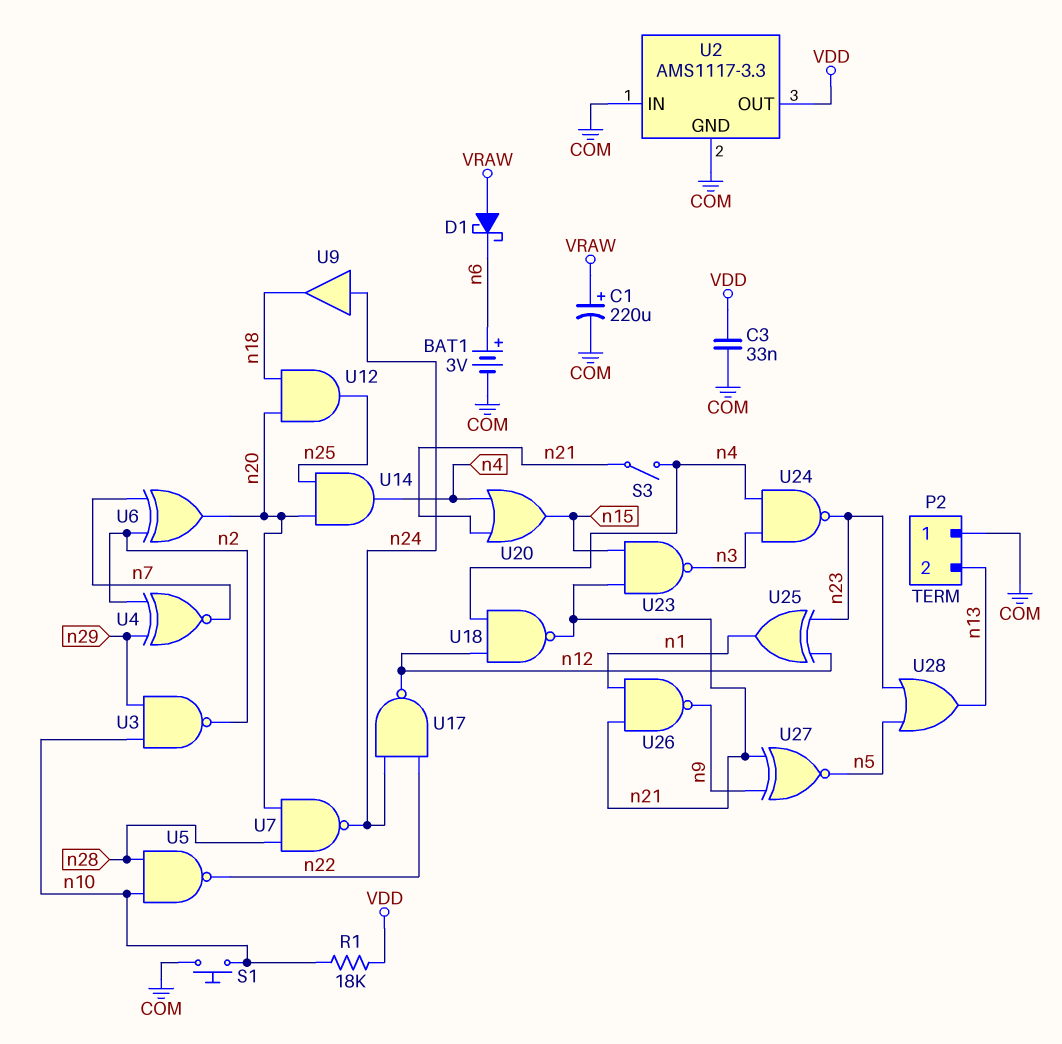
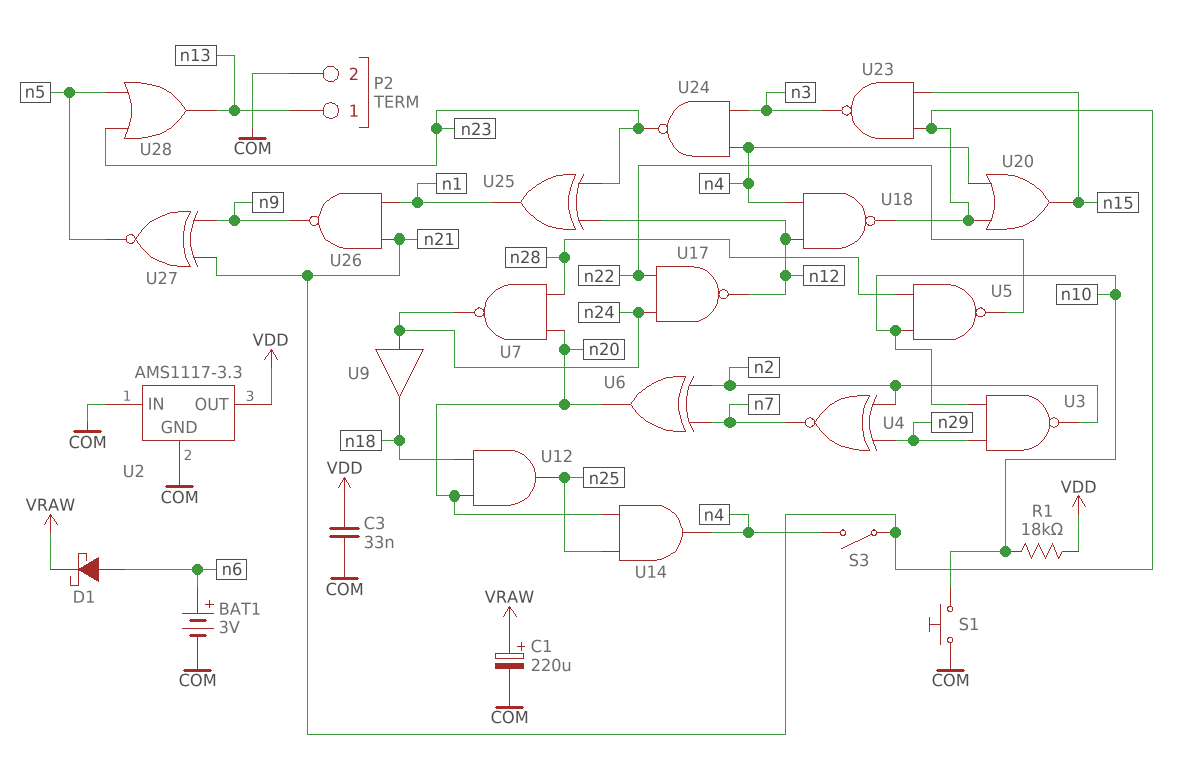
D1: schottky (A VRAW, K n6) -> schottky (A n6, K VRAW)
P2 pin 1: COM -> n13
P2 pin 2: n13 -> COM

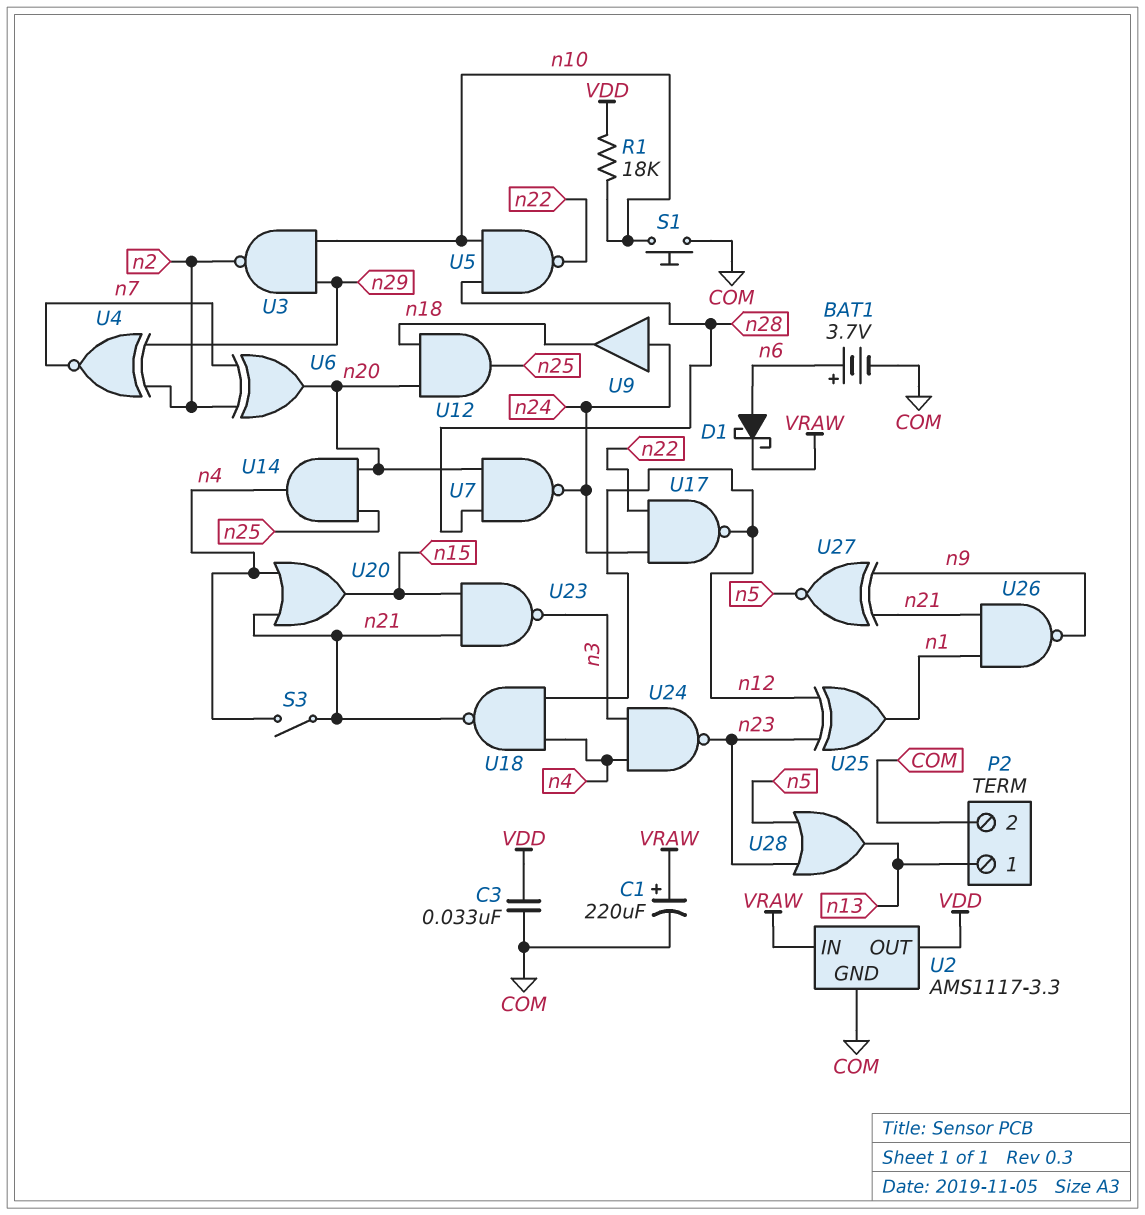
BAT1: 3V (plus n6, minus COM) -> 3.7V (plus n6, minus COM)
U2 pin IN: COM -> VRAW

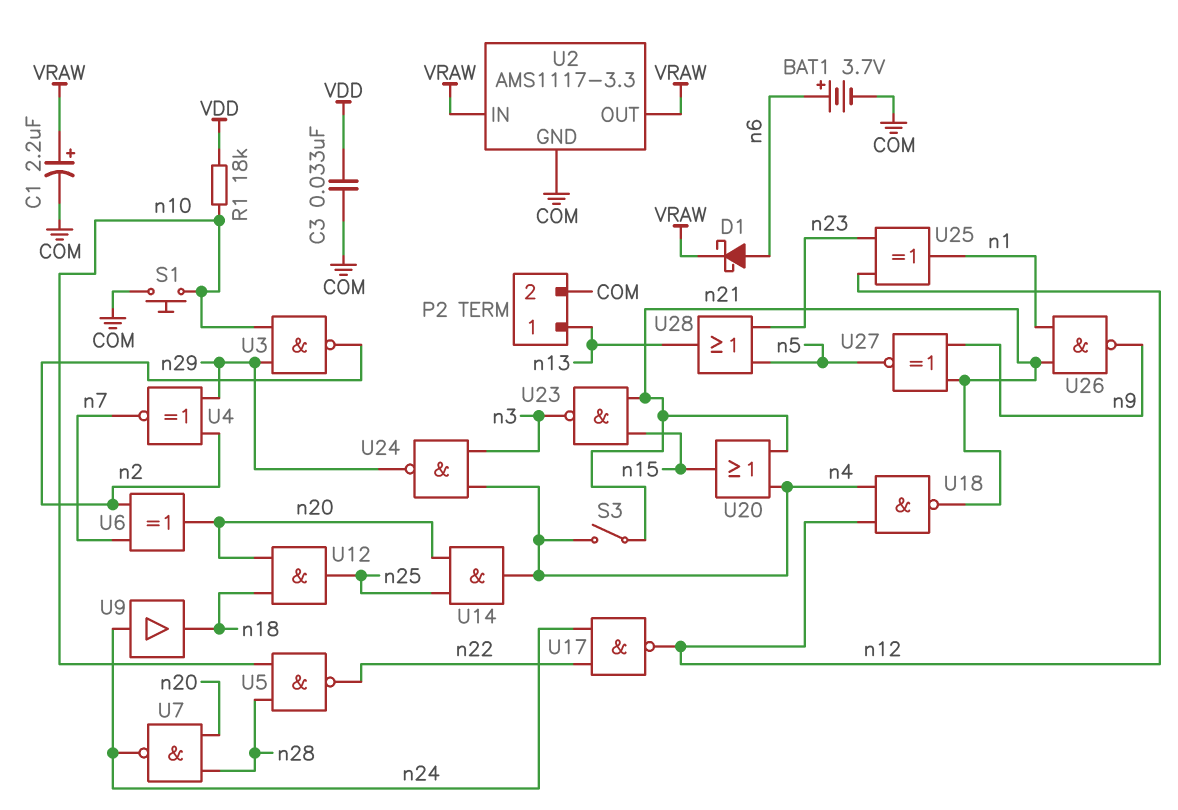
C1: 220uF (plus VRAW, minus COM) -> 2.2uF (plus VRAW, minus COM)
U2 pin OUT: VDD -> VRAW
U24: NAND (in n3, in n4, out n23) -> NAND (in n3, in n4, out n29)

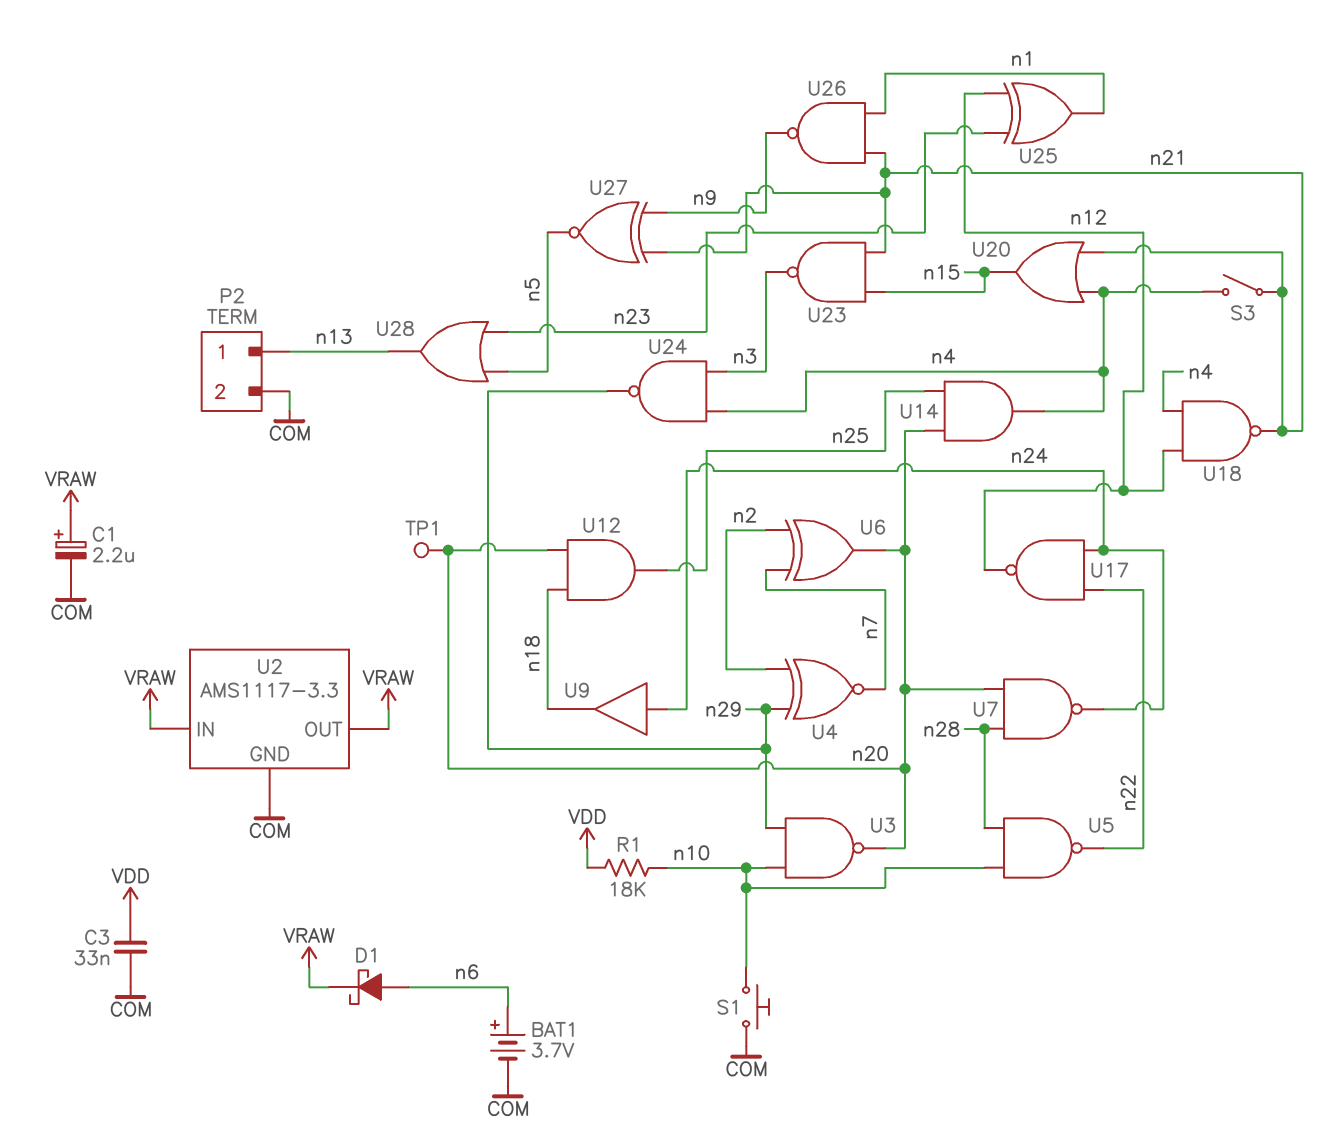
TP1: none -> test point (n20)
U3: NAND (in n10, in n29, out n2) -> NAND (in n10, in n29, out n20)

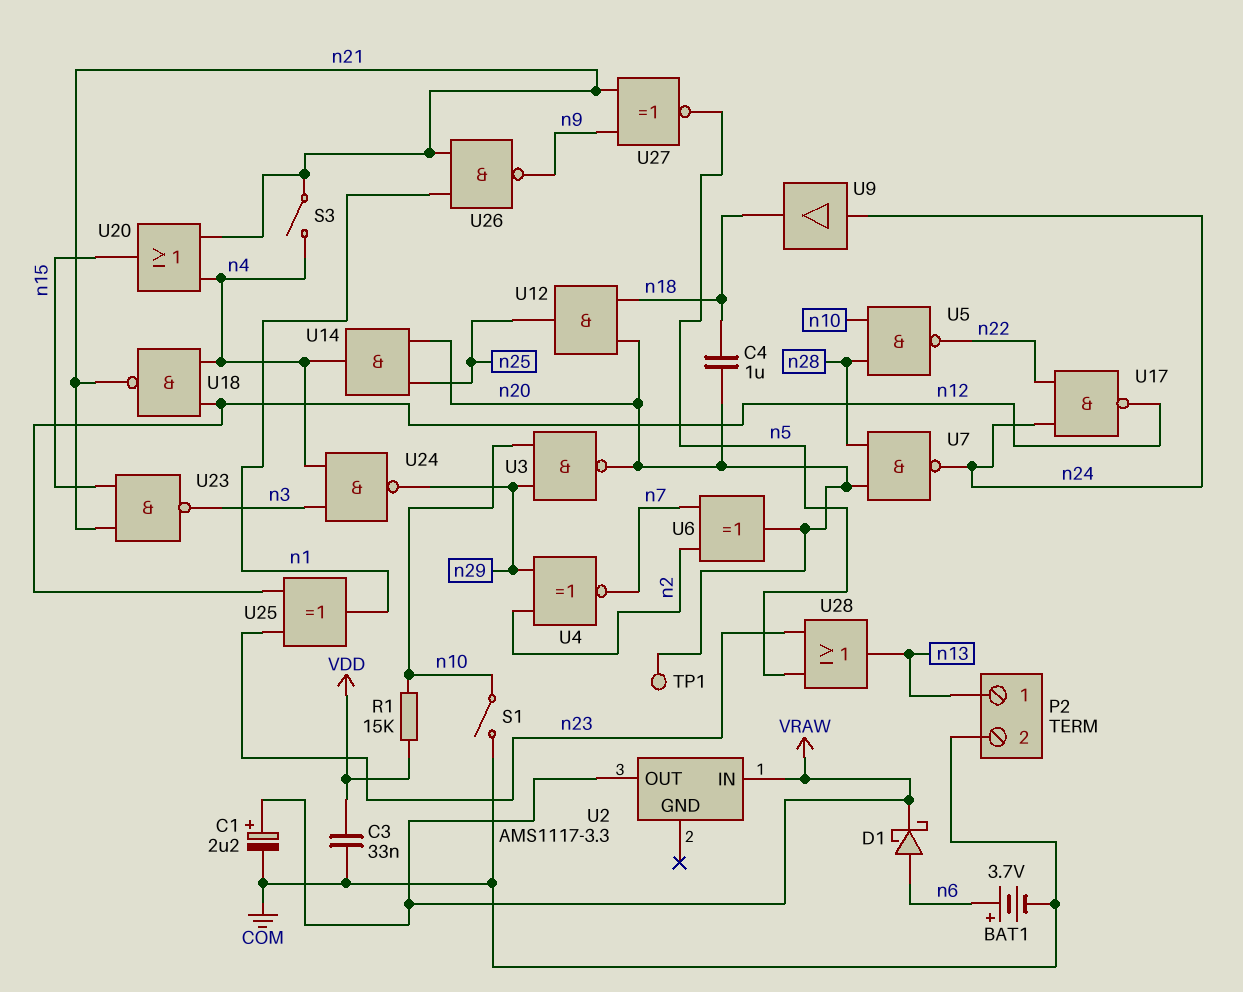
C4: none -> 1uF (n18, n20)
R1: 18k (VDD, n10) -> 15k (VDD, n10)
S1: button (COM, n10) -> switch (COM, n10)
U2 pin GND: COM -> none

